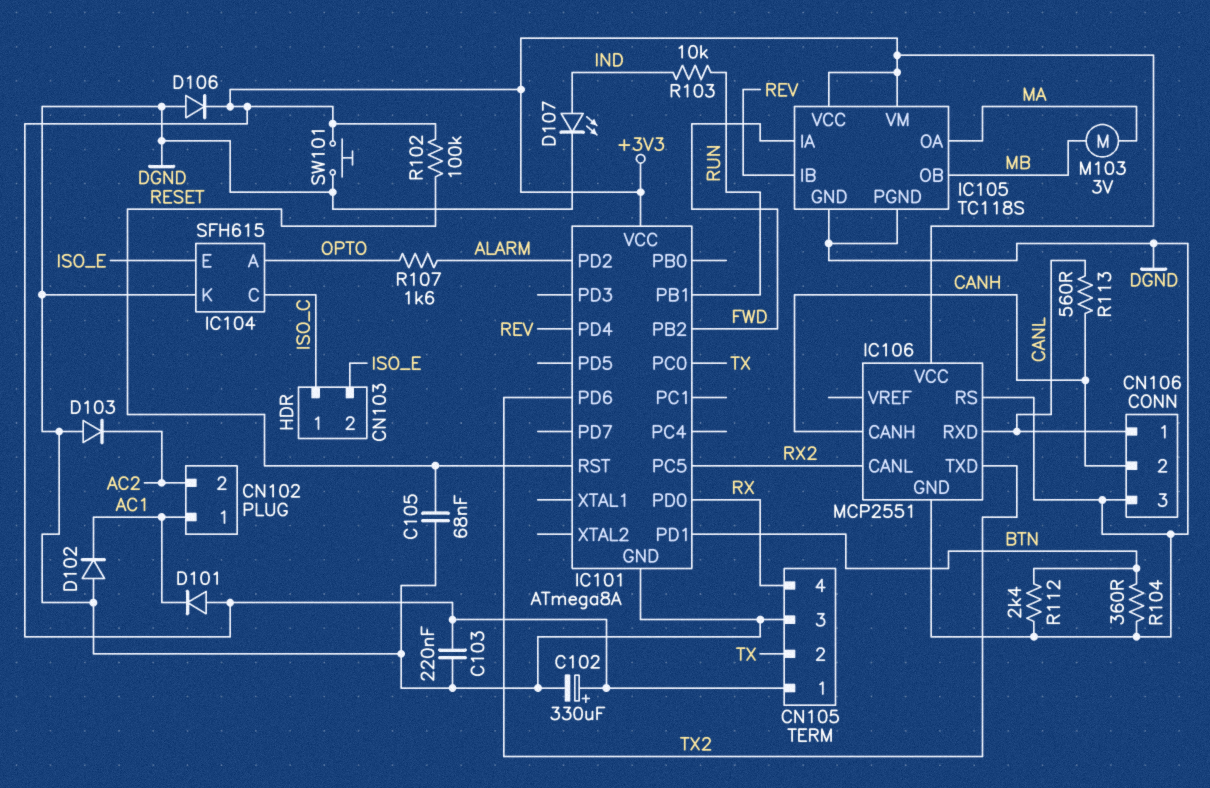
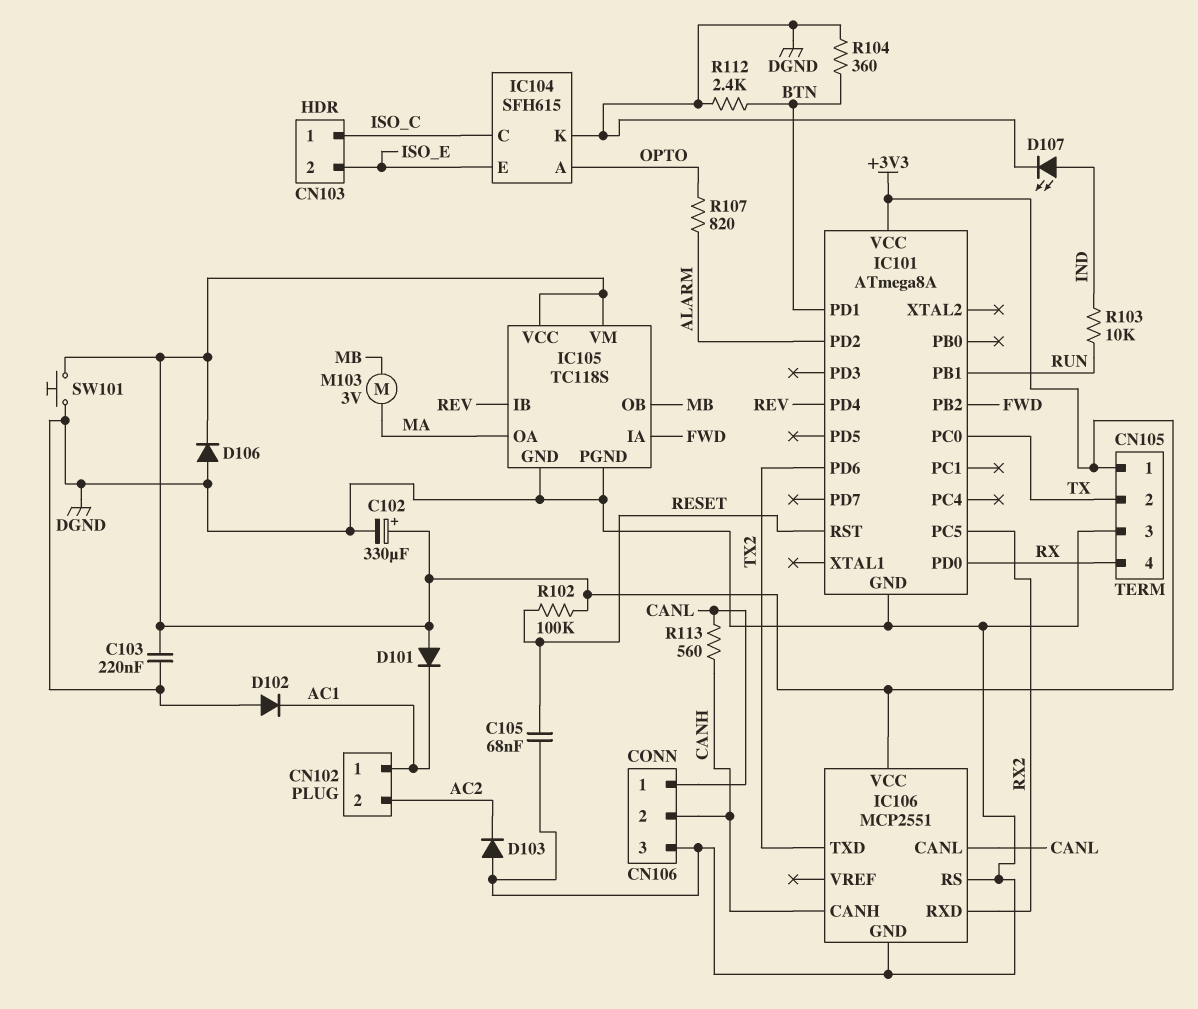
IC106 pin CANL: RX2 -> CANL
IC106 pin RXD: CANL -> RX2
R107: 1.6k (ALARM, OPTO) -> 820 (ALARM, OPTO)

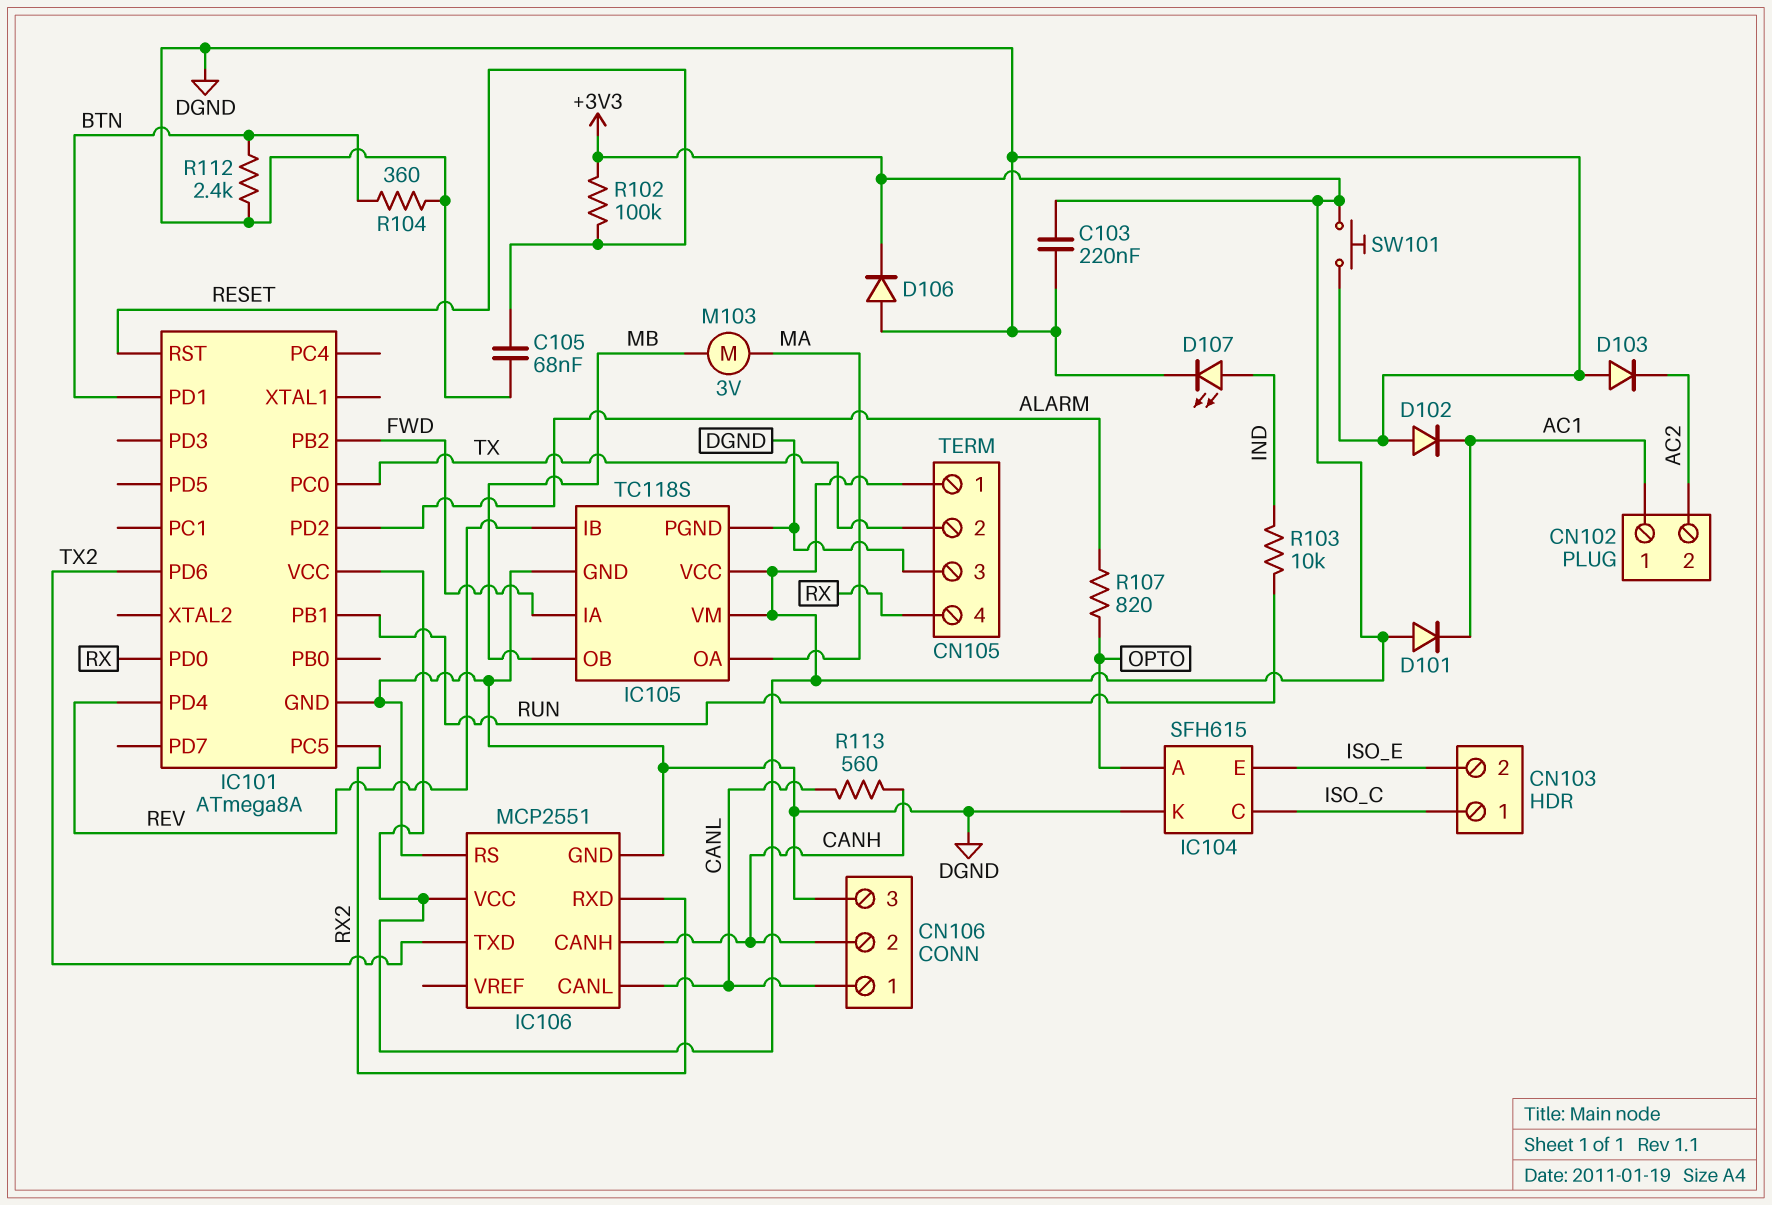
C102: 330uF (plus +3V3, minus DGND) -> none

